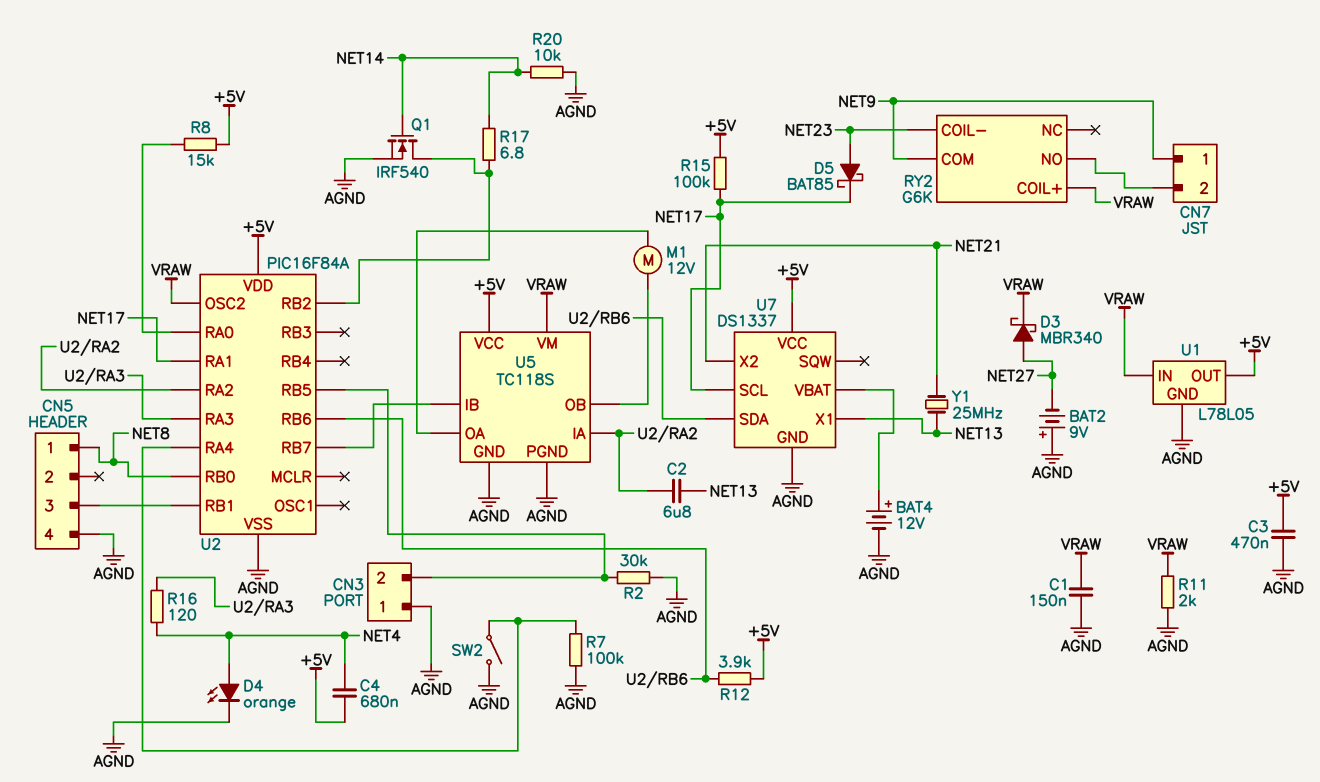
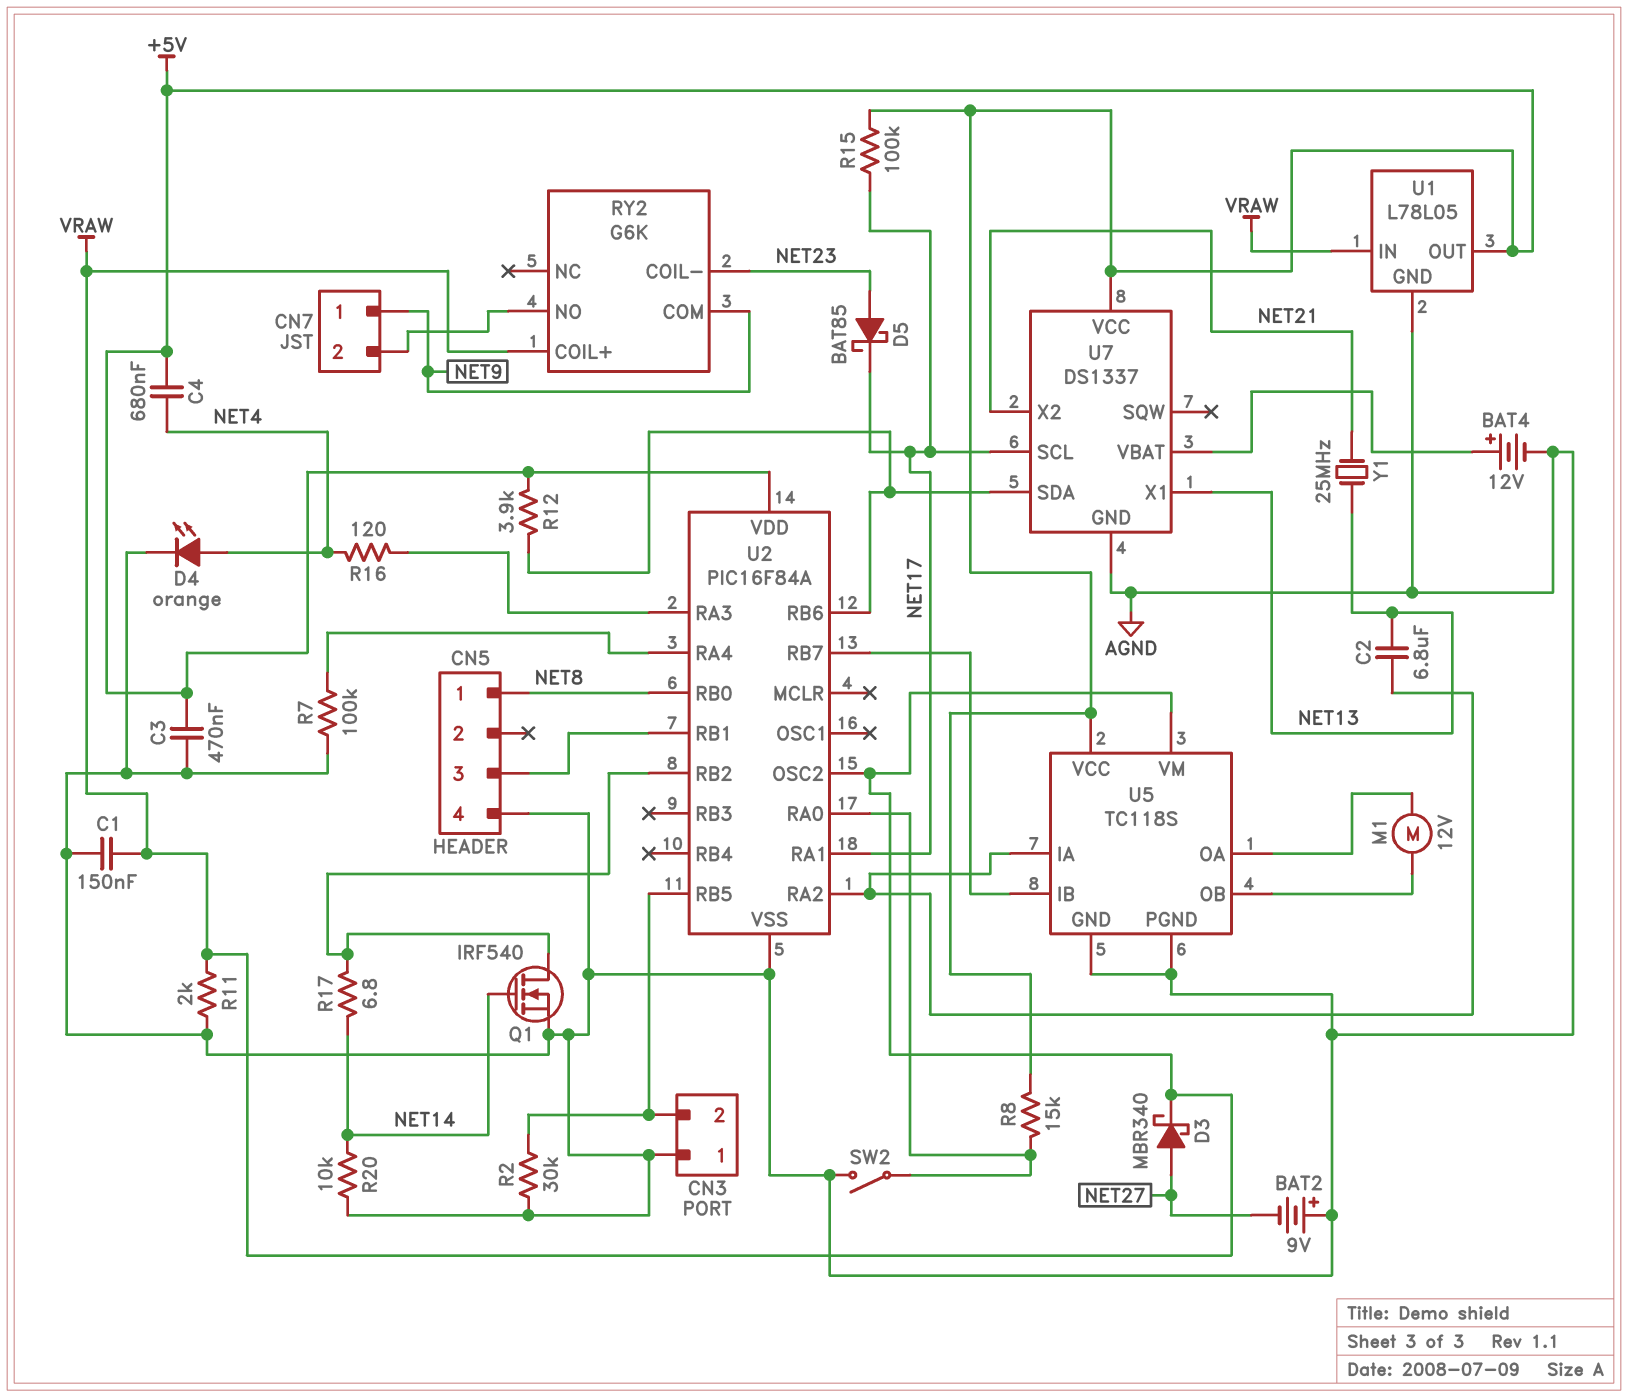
SW2: switch (AGND, U2/RA4) -> switch (AGND, U2/RA0)

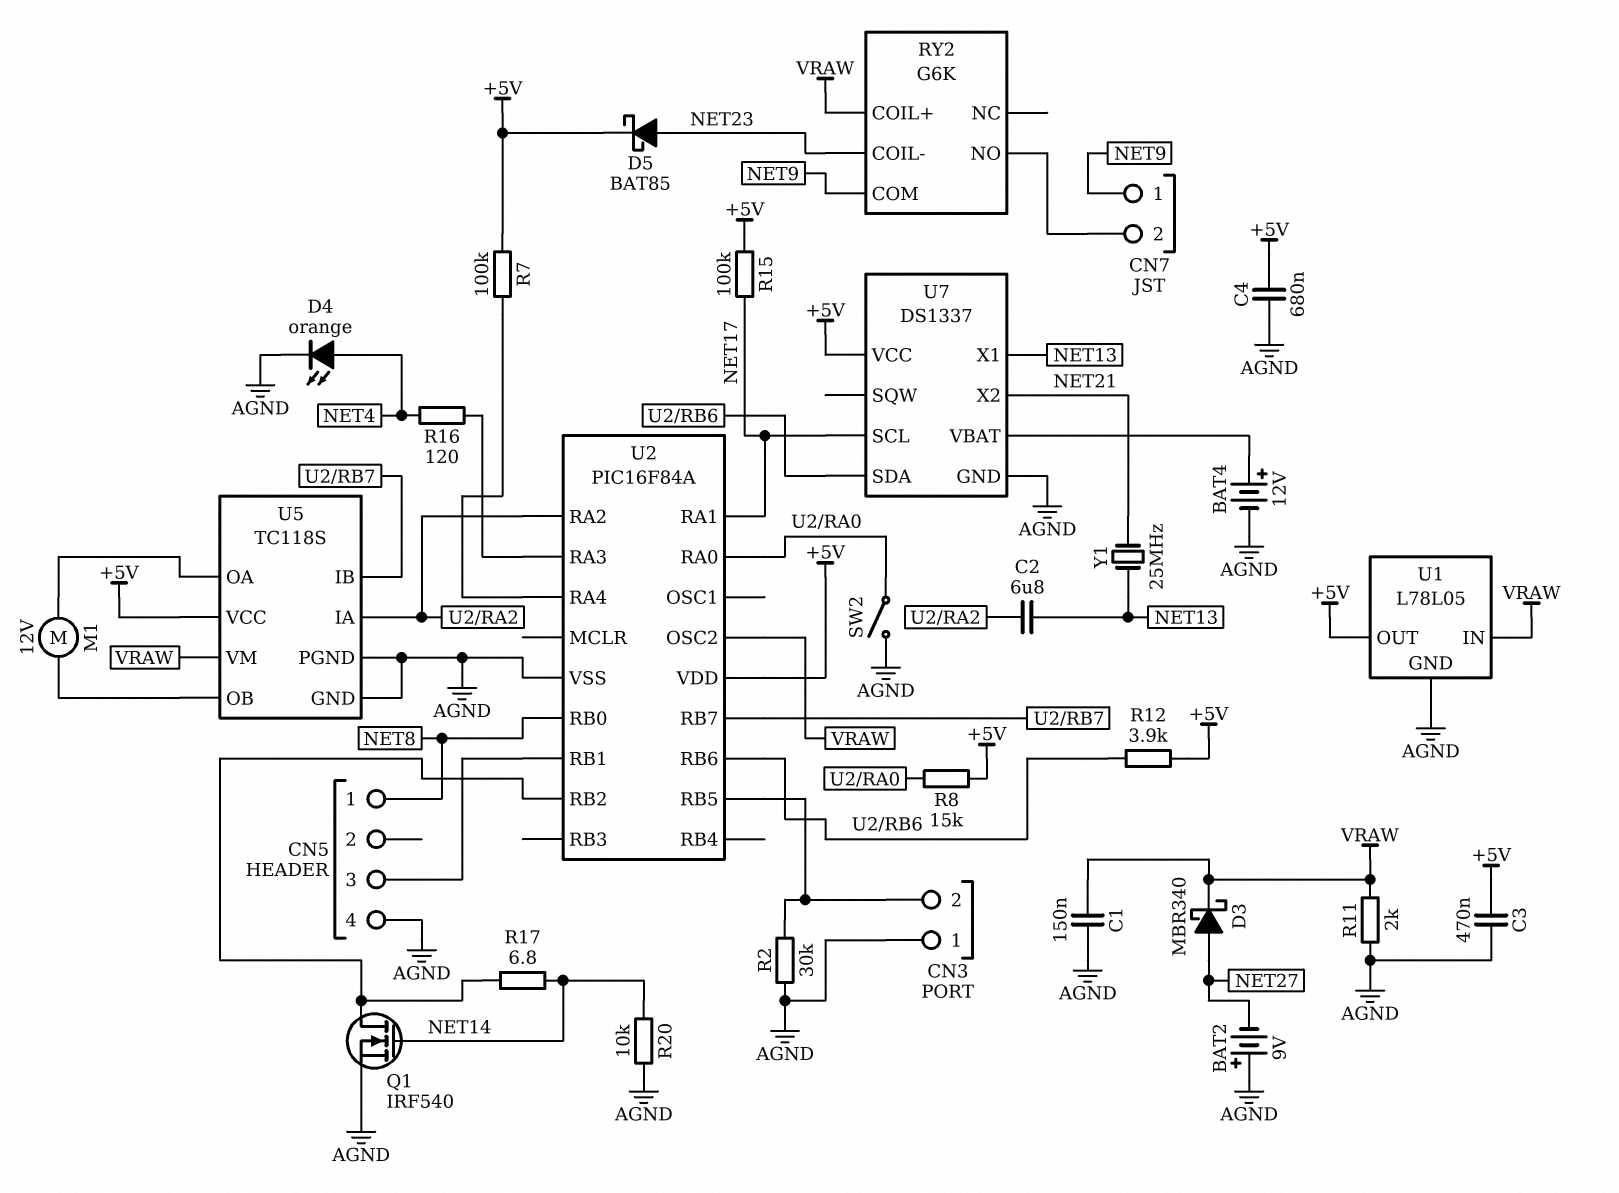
C4: 680nF (+5V, NET4) -> 680nF (+5V, AGND)
D5: schottky BAT85 (A NET23, K NET17) -> schottky BAT85 (A NET23, K +5V)
R7: 100k (AGND, U2/RA4) -> 100k (+5V, U2/RA4)

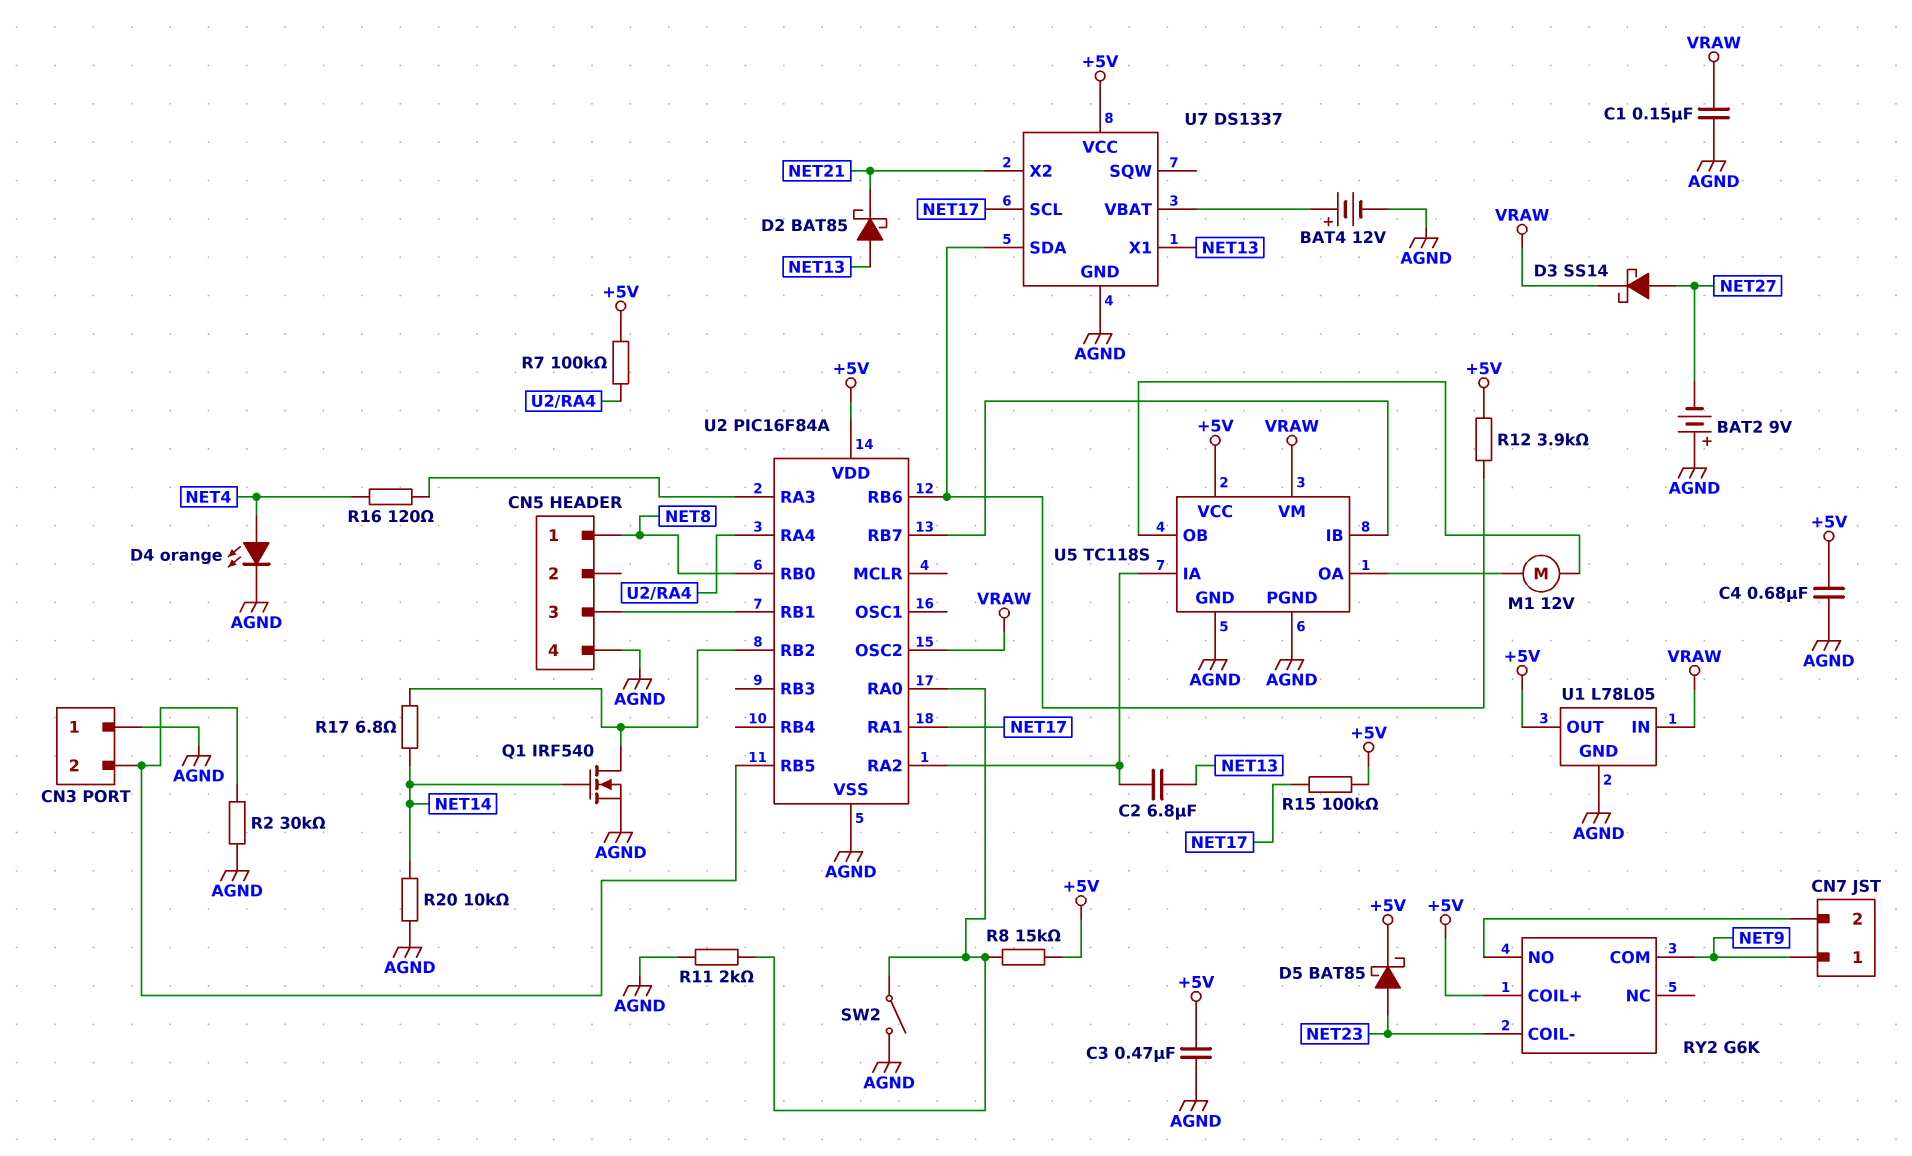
D2: none -> schottky BAT85 (A NET13, K NET21)
D3: schottky MBR340 (A NET27, K VRAW) -> schottky SS14 (A NET27, K VRAW)
R11: 2k (AGND, VRAW) -> 2k (AGND, U2/RA0)
RY2 pin COIL+: VRAW -> +5V
Y1: 25MHz (NET13, NET21) -> none

